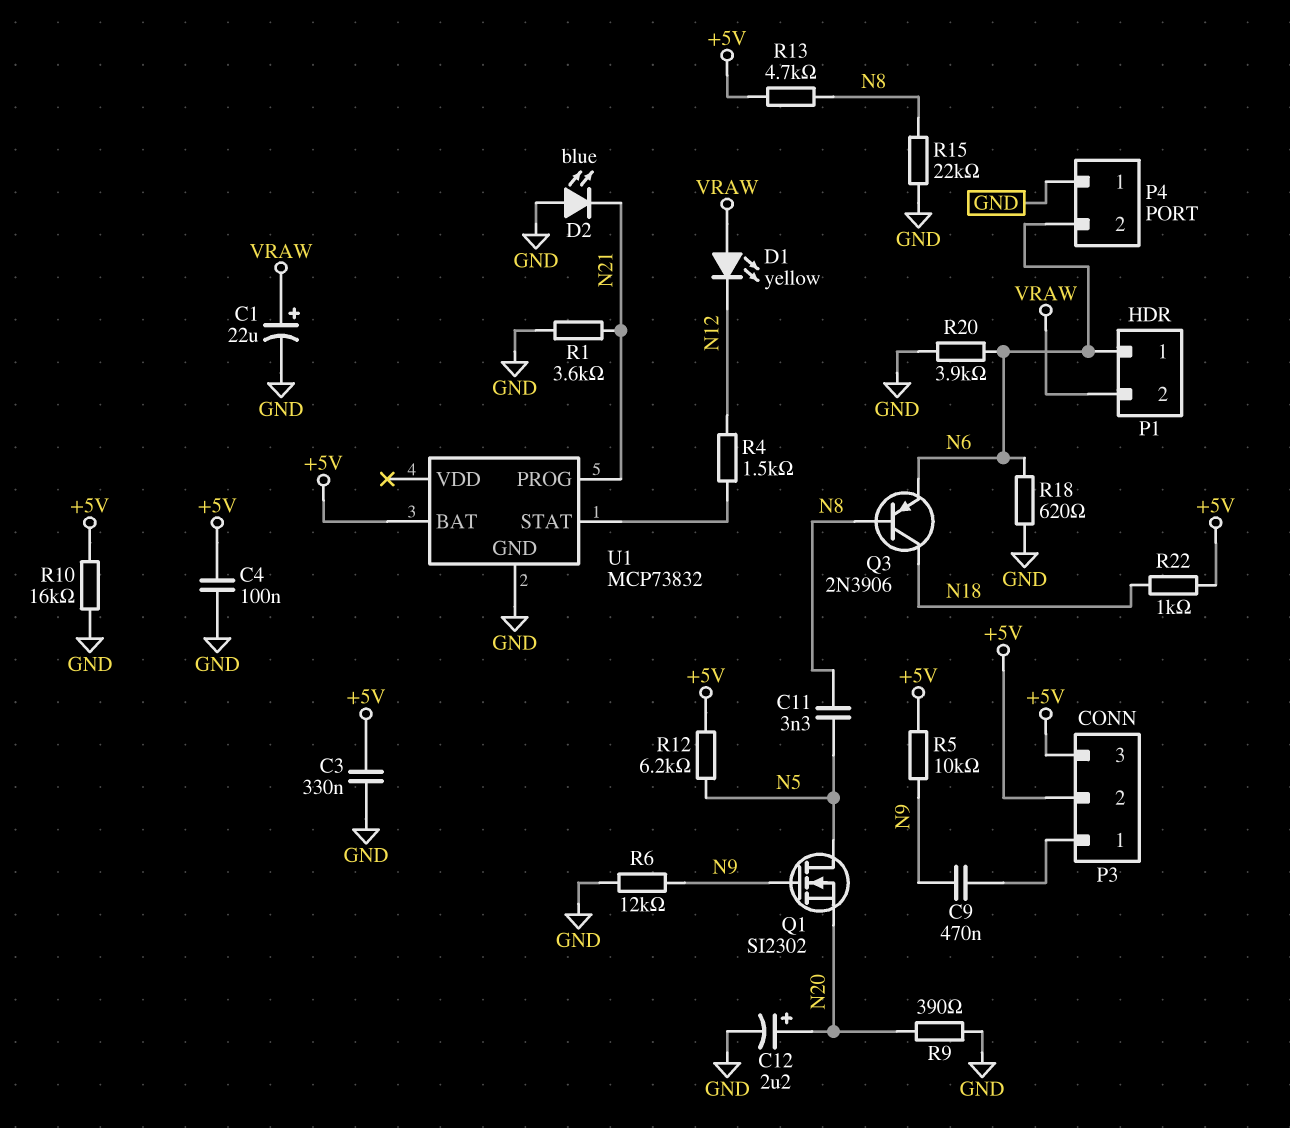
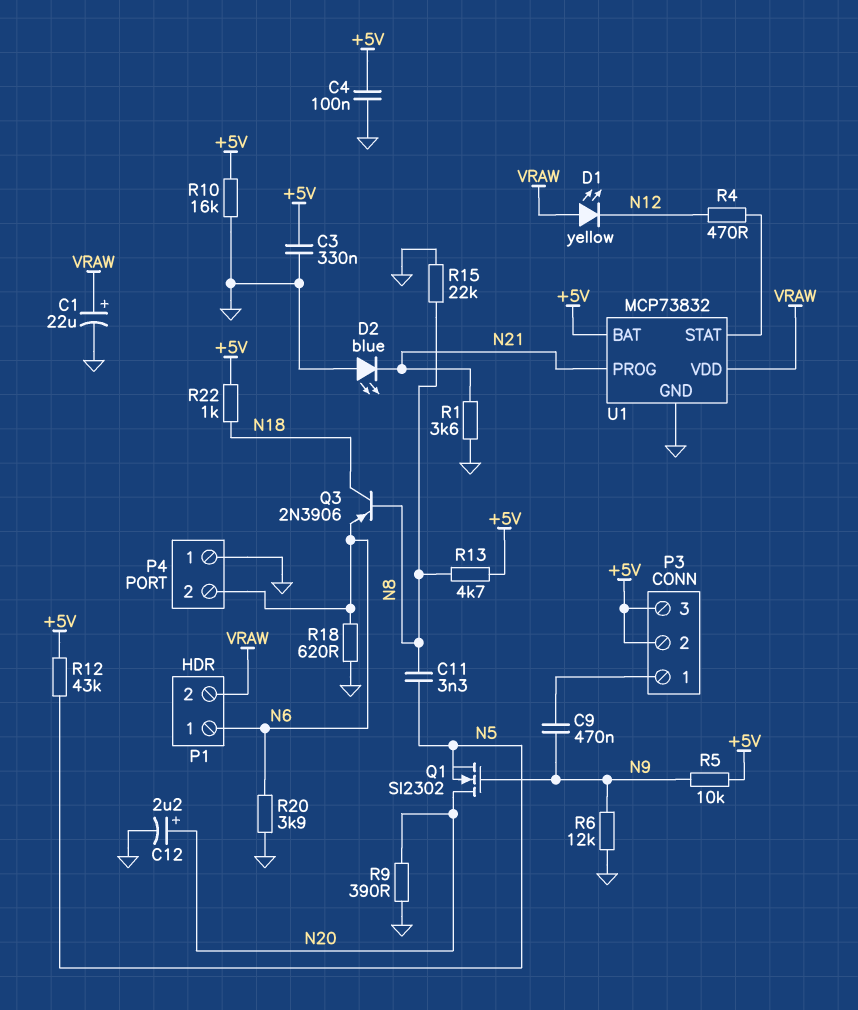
Q1: NMOS SI2302 (G N9, D N5, S N20) -> NMOS SI2302 (G N9, D N20, S N5)
R4: 1.5k (N12, U1/STAT) -> 470 (N12, U1/STAT)
R12: 6.2k (+5V, N5) -> 43k (+5V, N5)
U1 pin VDD: none -> VRAW

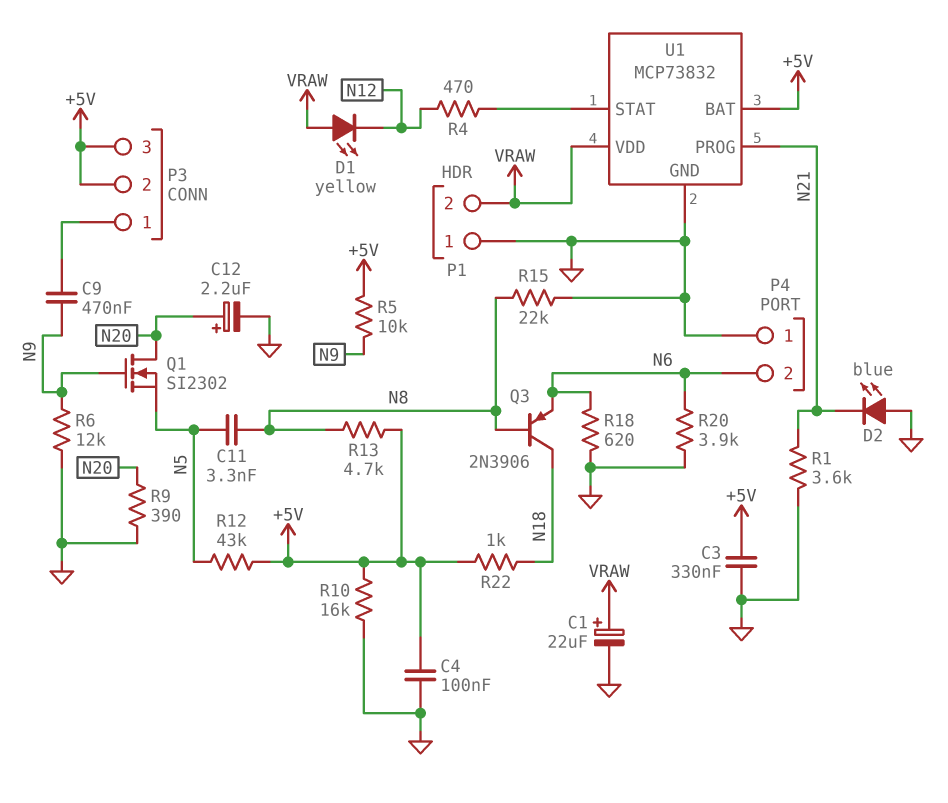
P1 pin 1: N6 -> GND

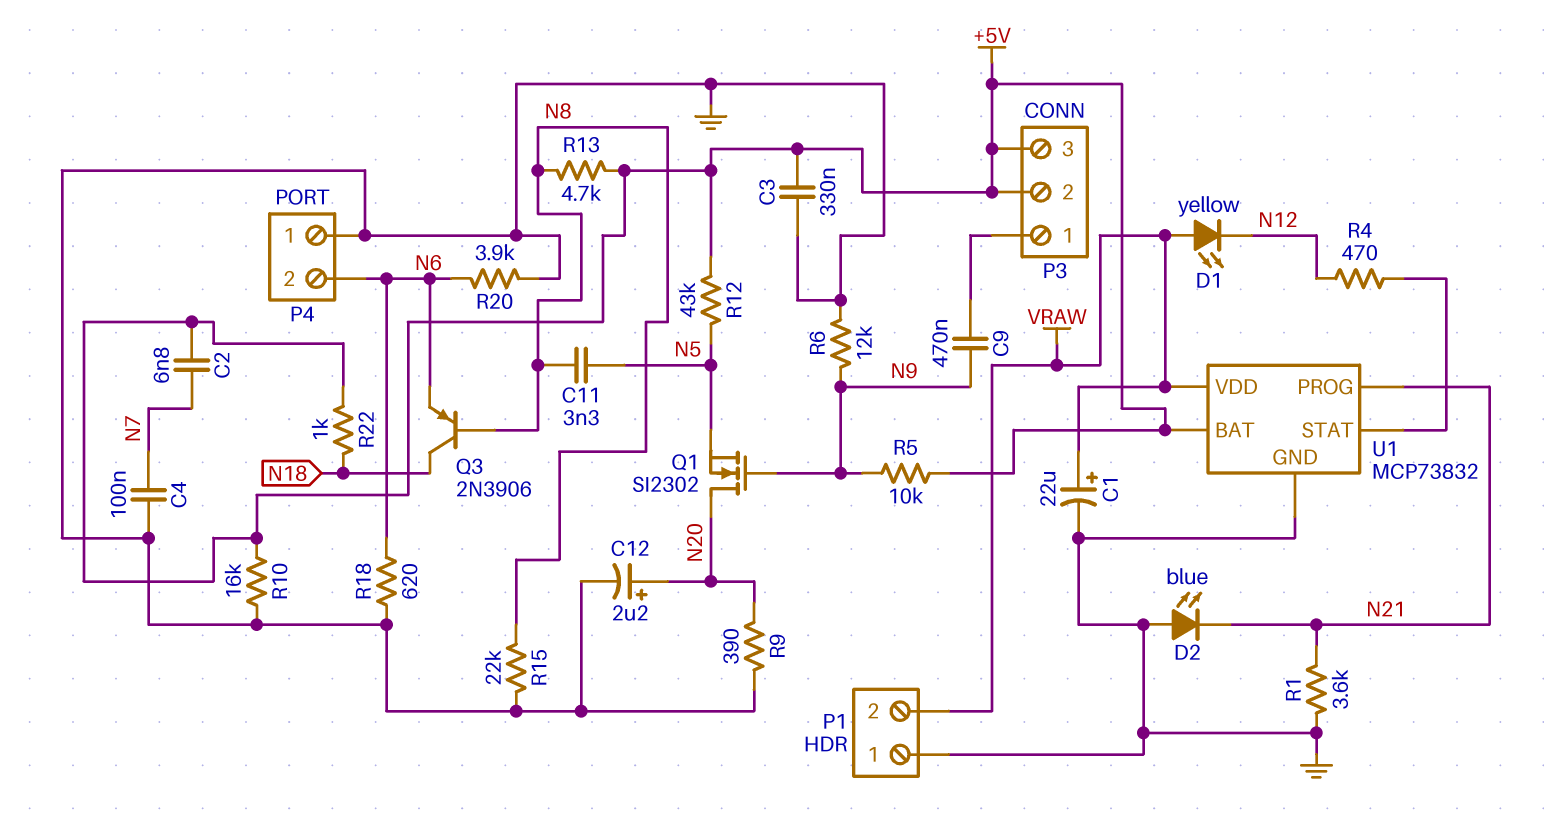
C2: none -> 6.8nF (+5V, N7)
C4: 100nF (+5V, GND) -> 100nF (GND, N7)

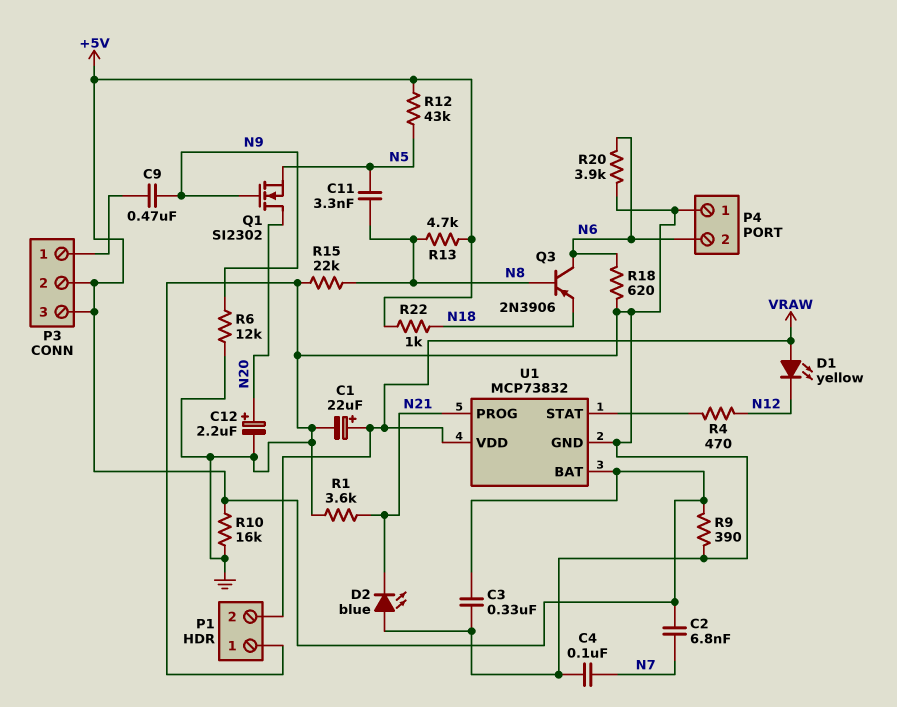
Q3: PNP 2N3906 (B N8, C N18, E N6) -> PNP 2N3906 (B N8, C N6, E N18)
R5: 10k (+5V, N9) -> none
R9: 390 (GND, N20) -> 390 (+5V, GND)

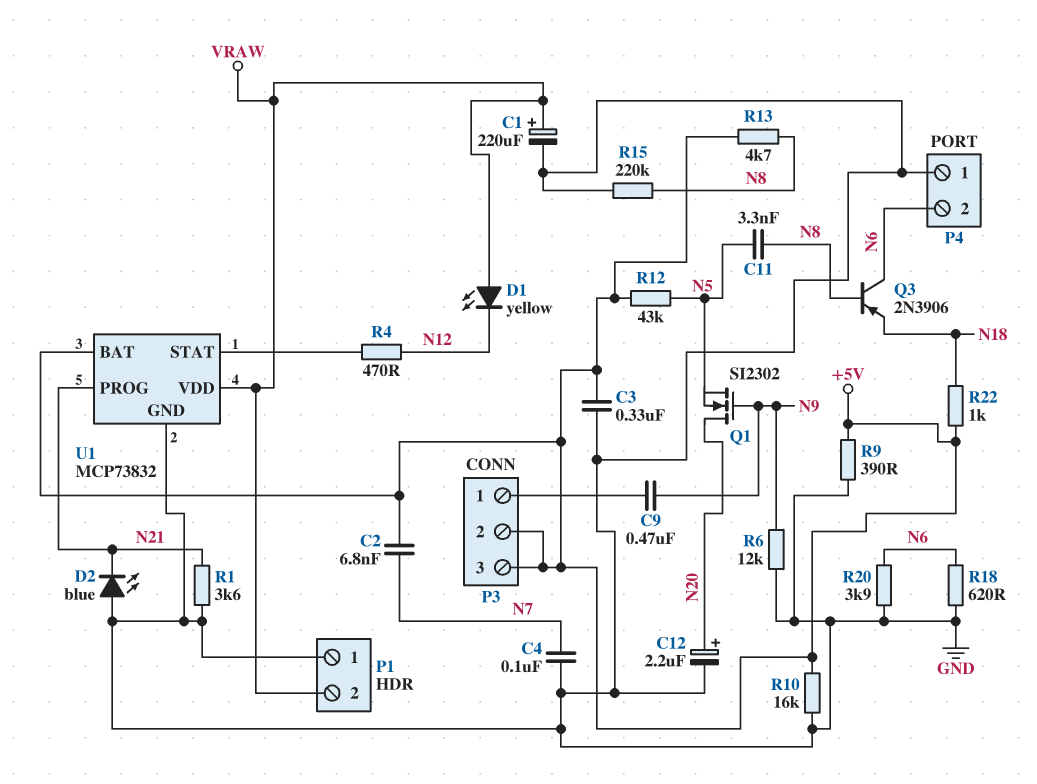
C1: 22uF (plus VRAW, minus GND) -> 220uF (plus VRAW, minus GND)
R15: 22k (GND, N8) -> 220k (GND, N8)

